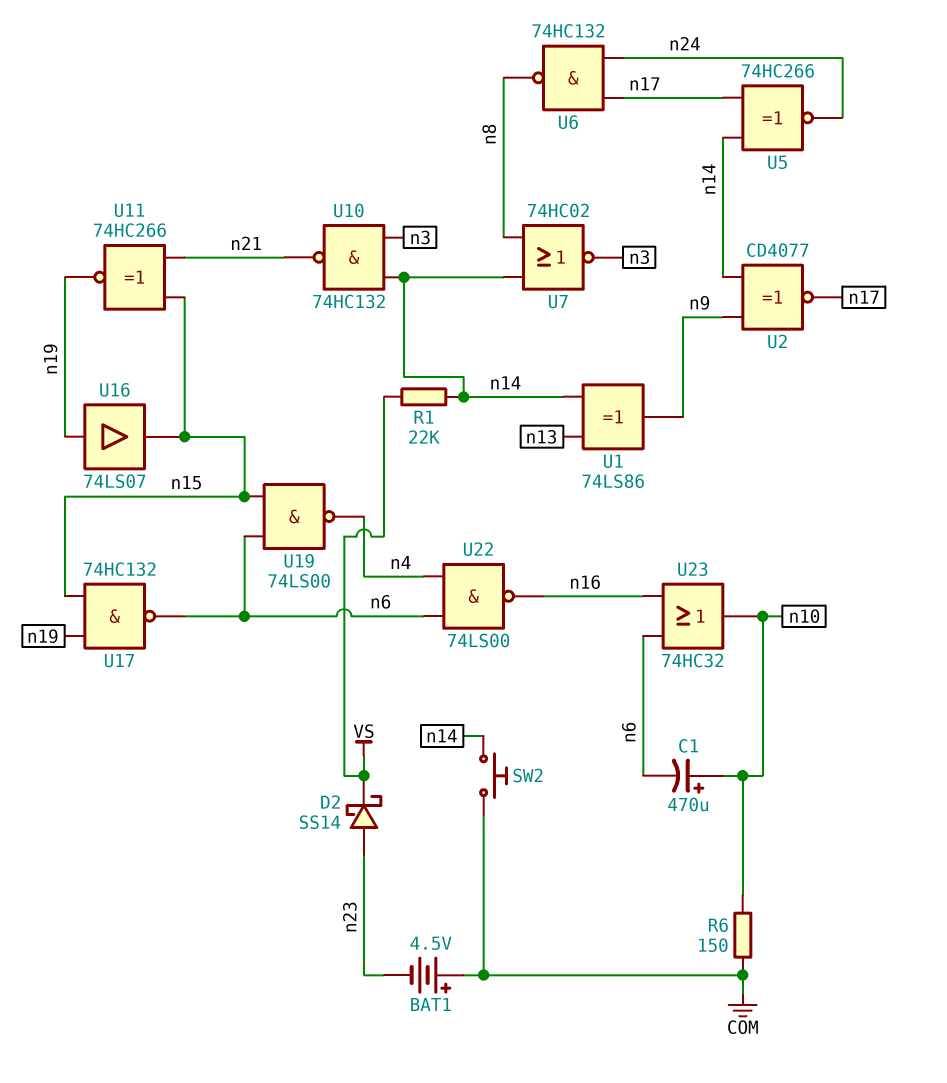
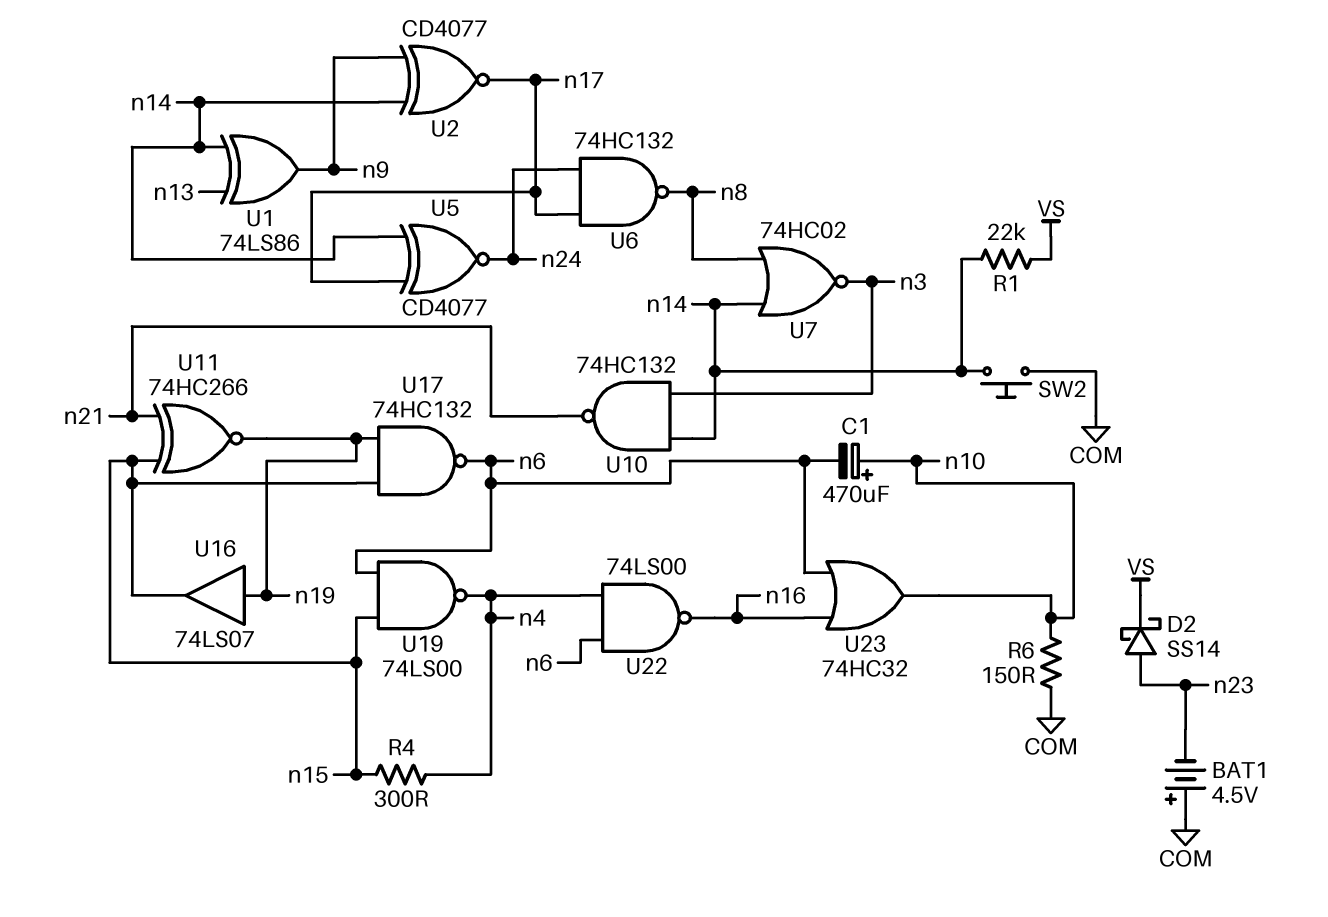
R4: none -> 300 (n4, n15)
U5: XNOR 74HC266 (in n14, in n17, out n24) -> XNOR CD4077 (in n14, in n17, out n24)

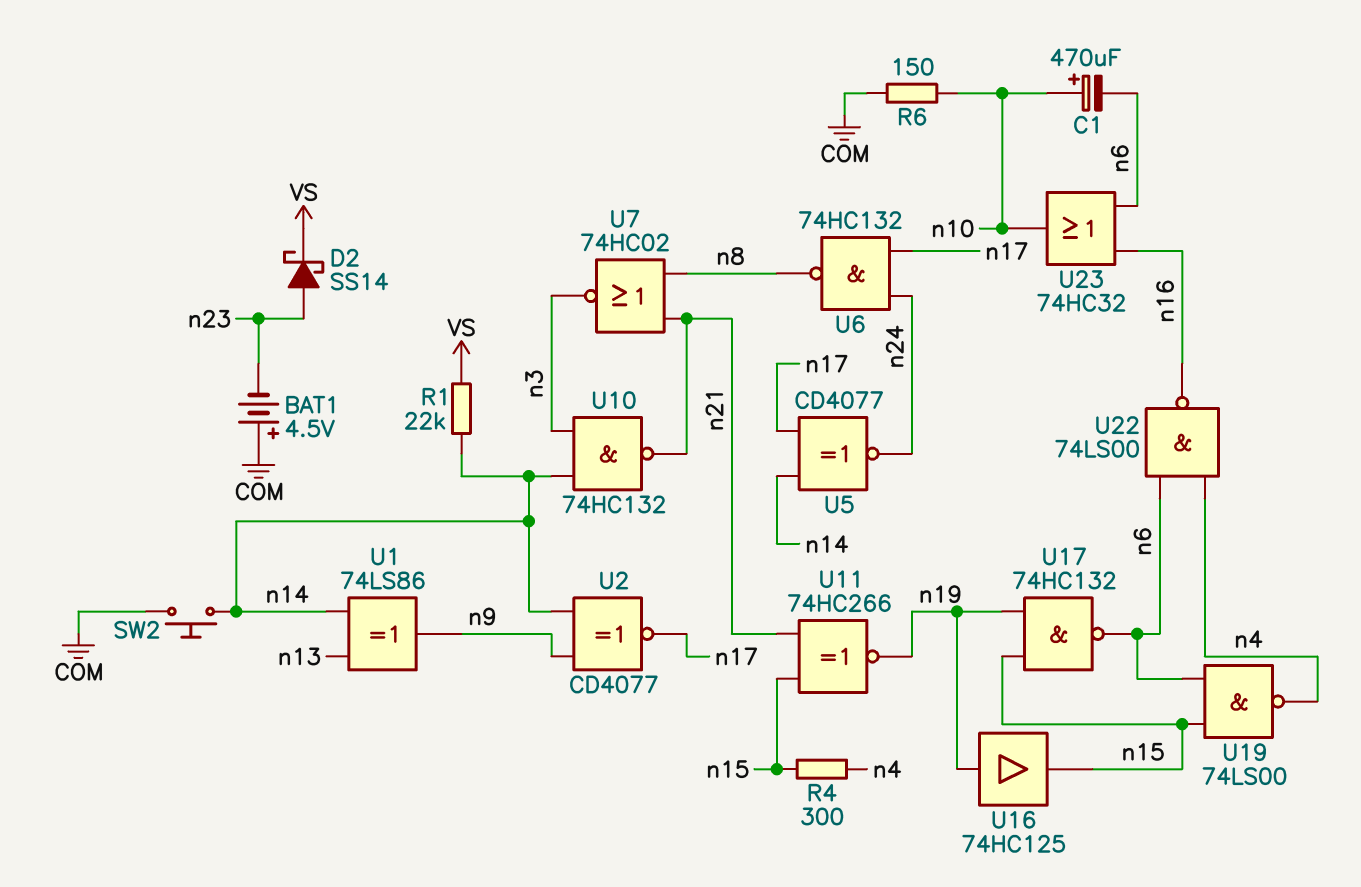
U7: NOR 74HC02 (in n8, in n14, out n3) -> NOR 74HC02 (in n8, in n21, out n3)
U16: buffer 74LS07 (in n19, out n15) -> buffer 74HC125 (in n19, out n15)

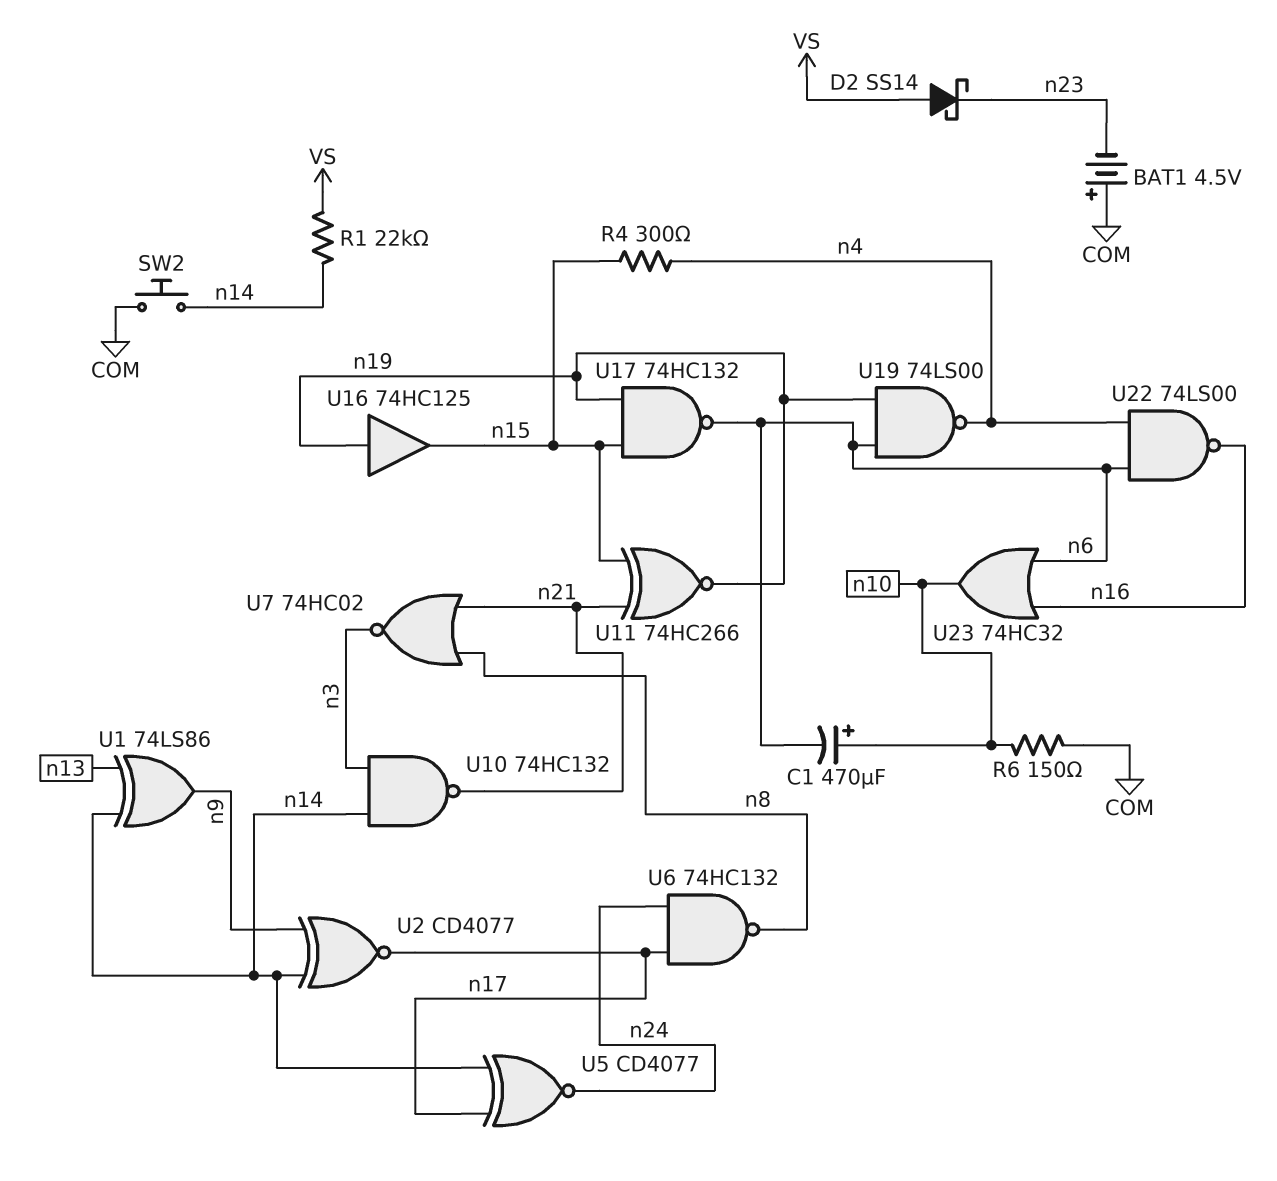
D2: schottky SS14 (A n23, K VS) -> schottky SS14 (A VS, K n23)
U19: NAND 74LS00 (in n6, in n15, out n4) -> NAND 74LS00 (in n6, in n19, out n4)

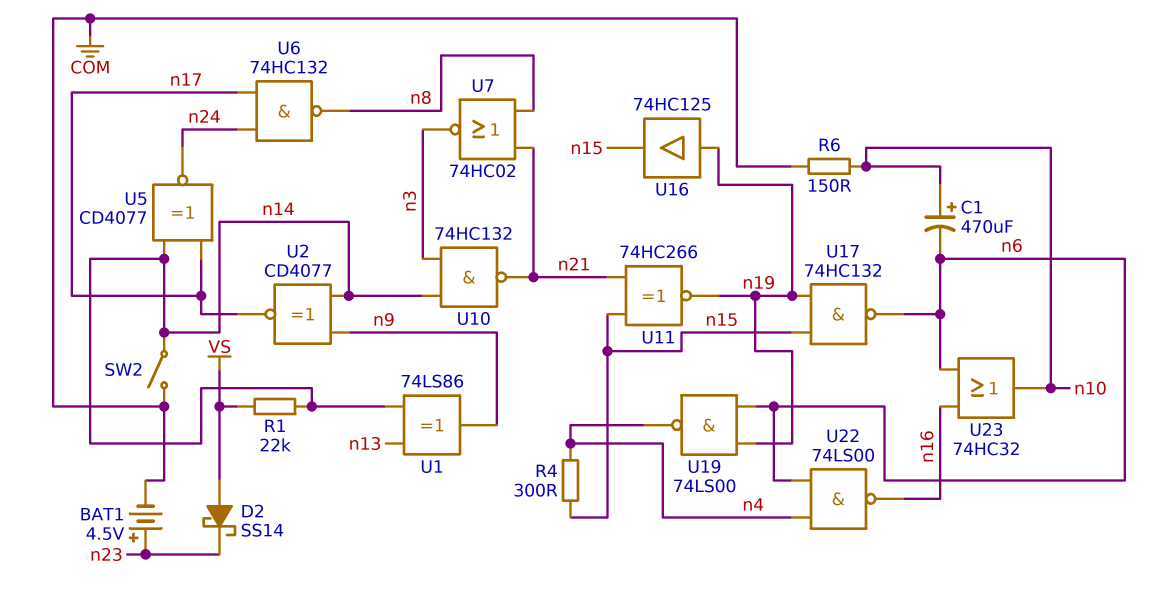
BAT1: 4.5V (plus COM, minus n23) -> 4.5V (plus n23, minus COM)
SW2: button (COM, n14) -> switch (COM, n14)

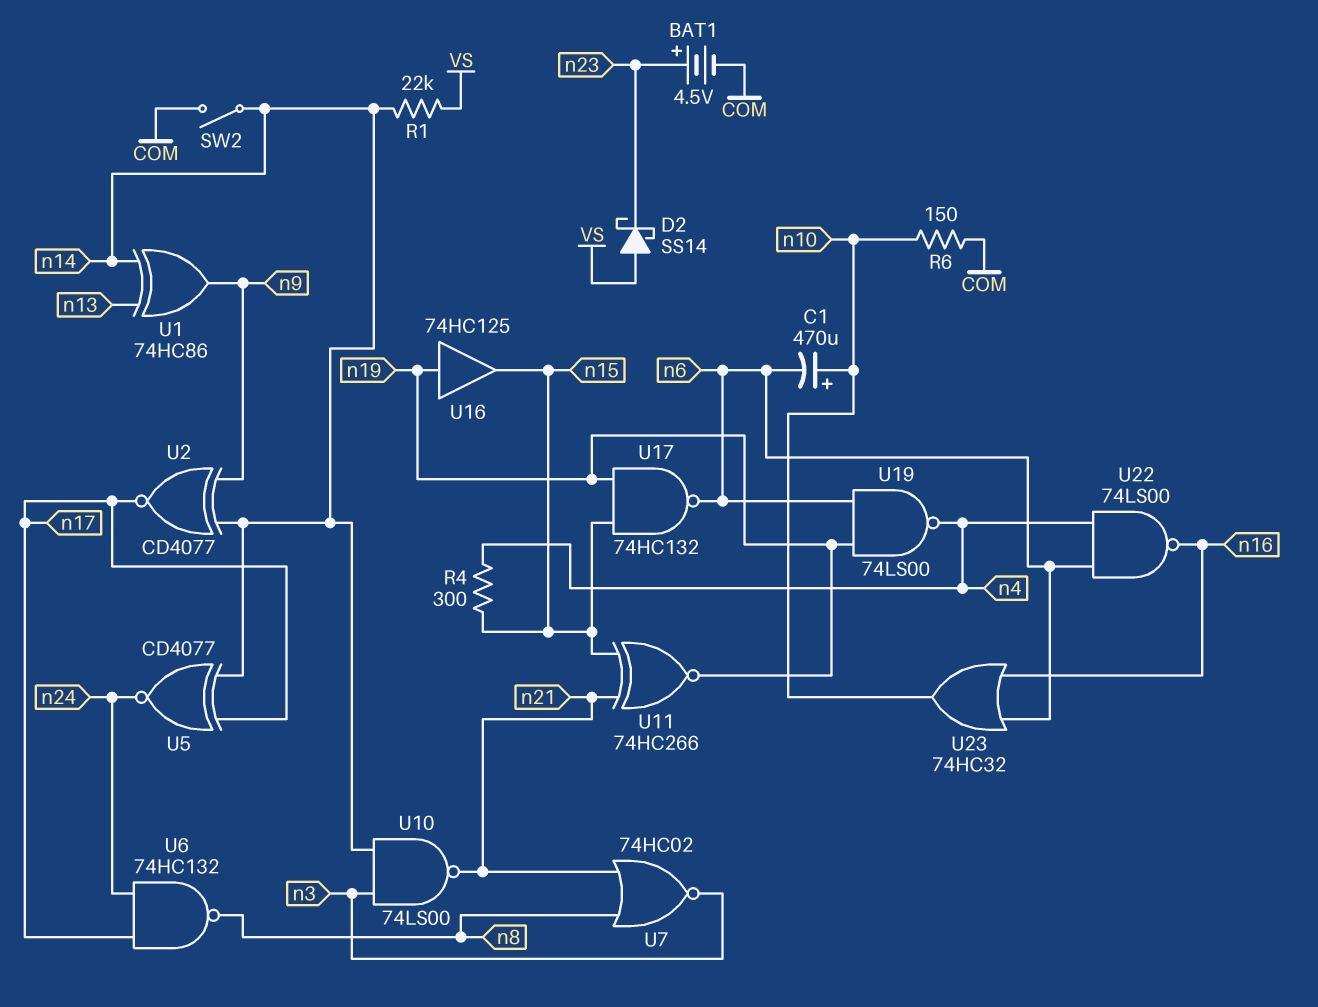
U1: XOR 74LS86 (in n13, in n14, out n9) -> XOR 74HC86 (in n13, in n14, out n9)
U10: NAND 74HC132 (in n3, in n14, out n21) -> NAND 74LS00 (in n3, in n14, out n21)

